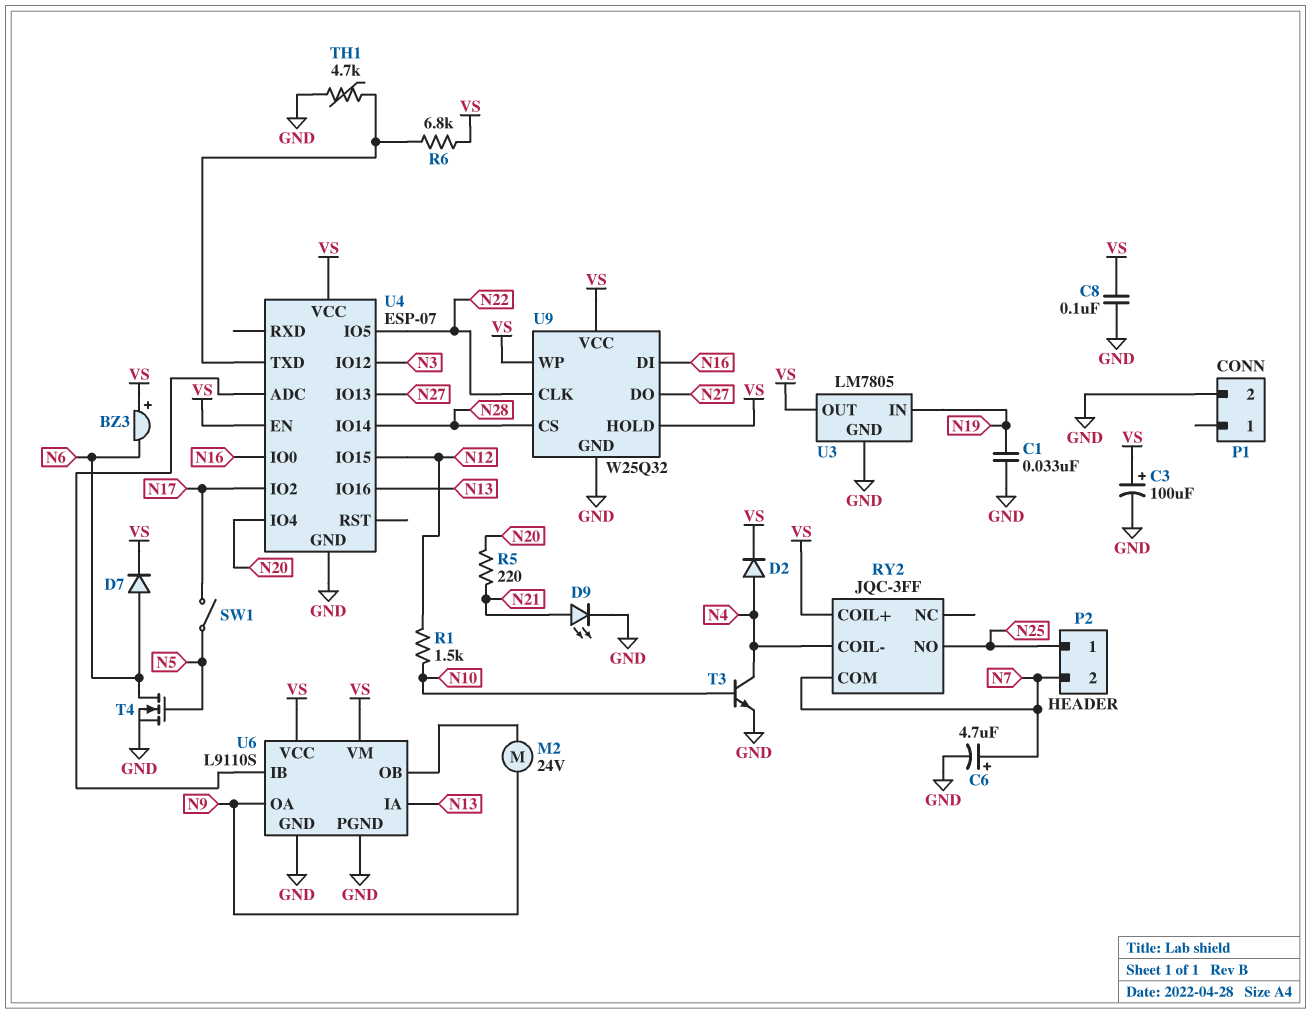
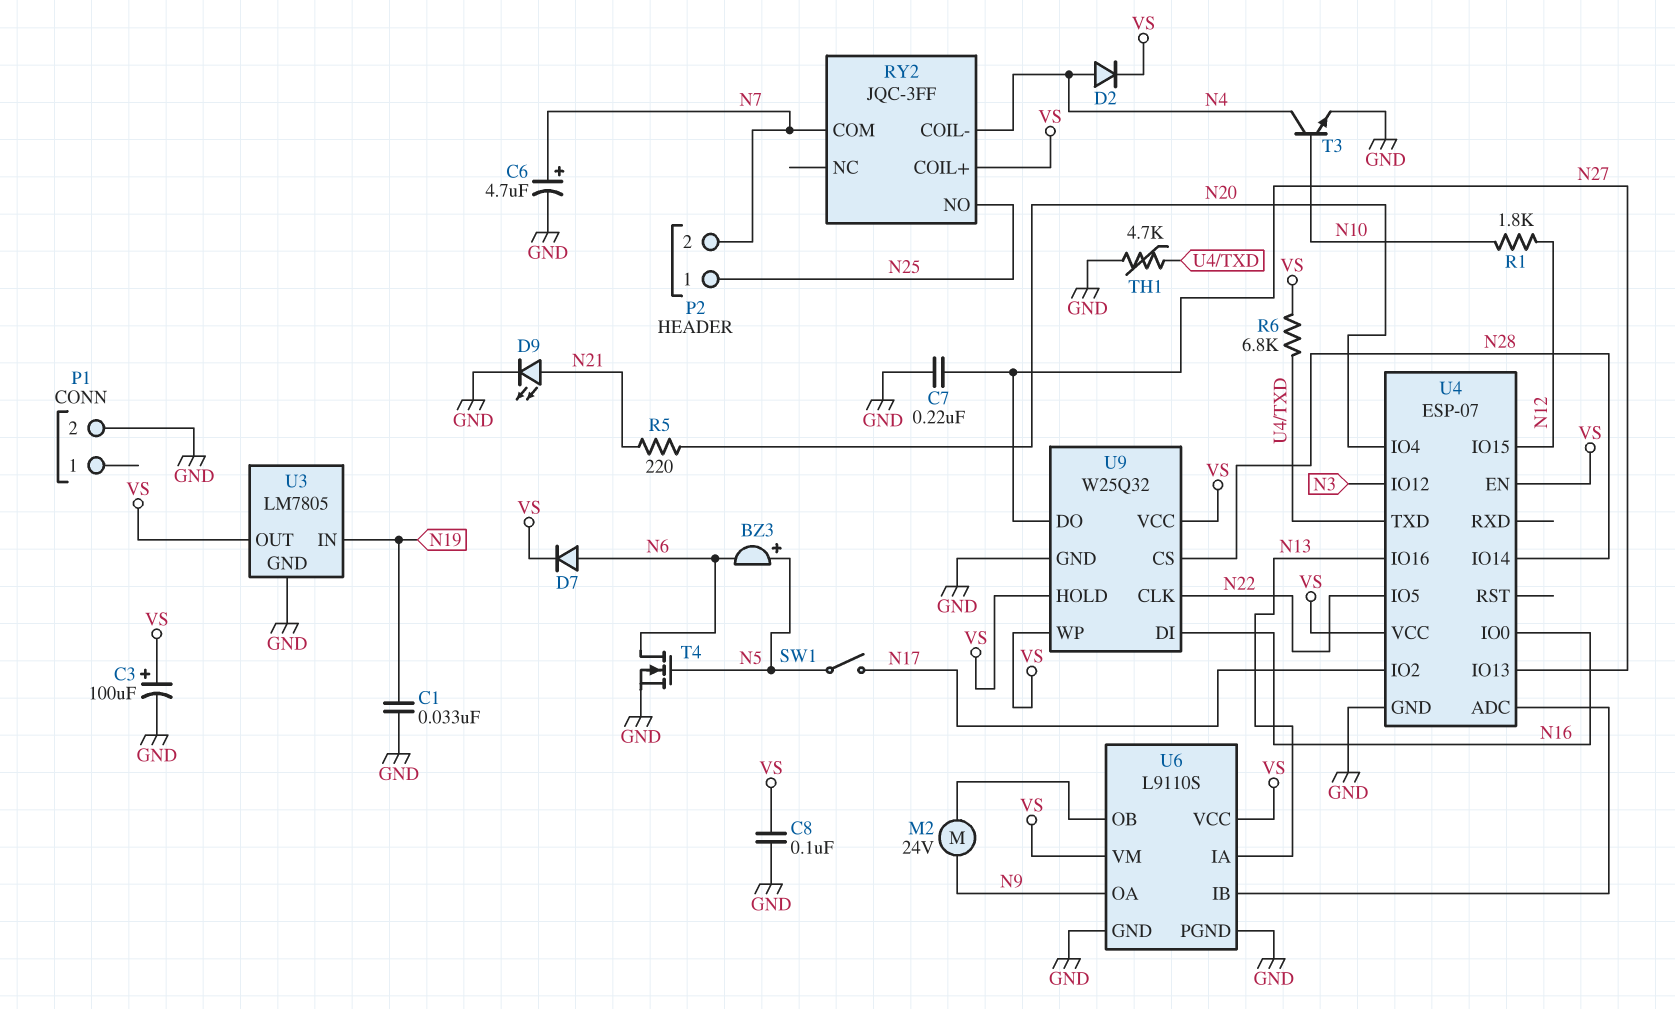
BZ3: buzzer (plus VS, minus N6) -> buzzer (plus N5, minus N6)
C7: none -> 220nF (GND, N27)
R1: 1.5k (N10, N12) -> 1.8k (N10, N12)

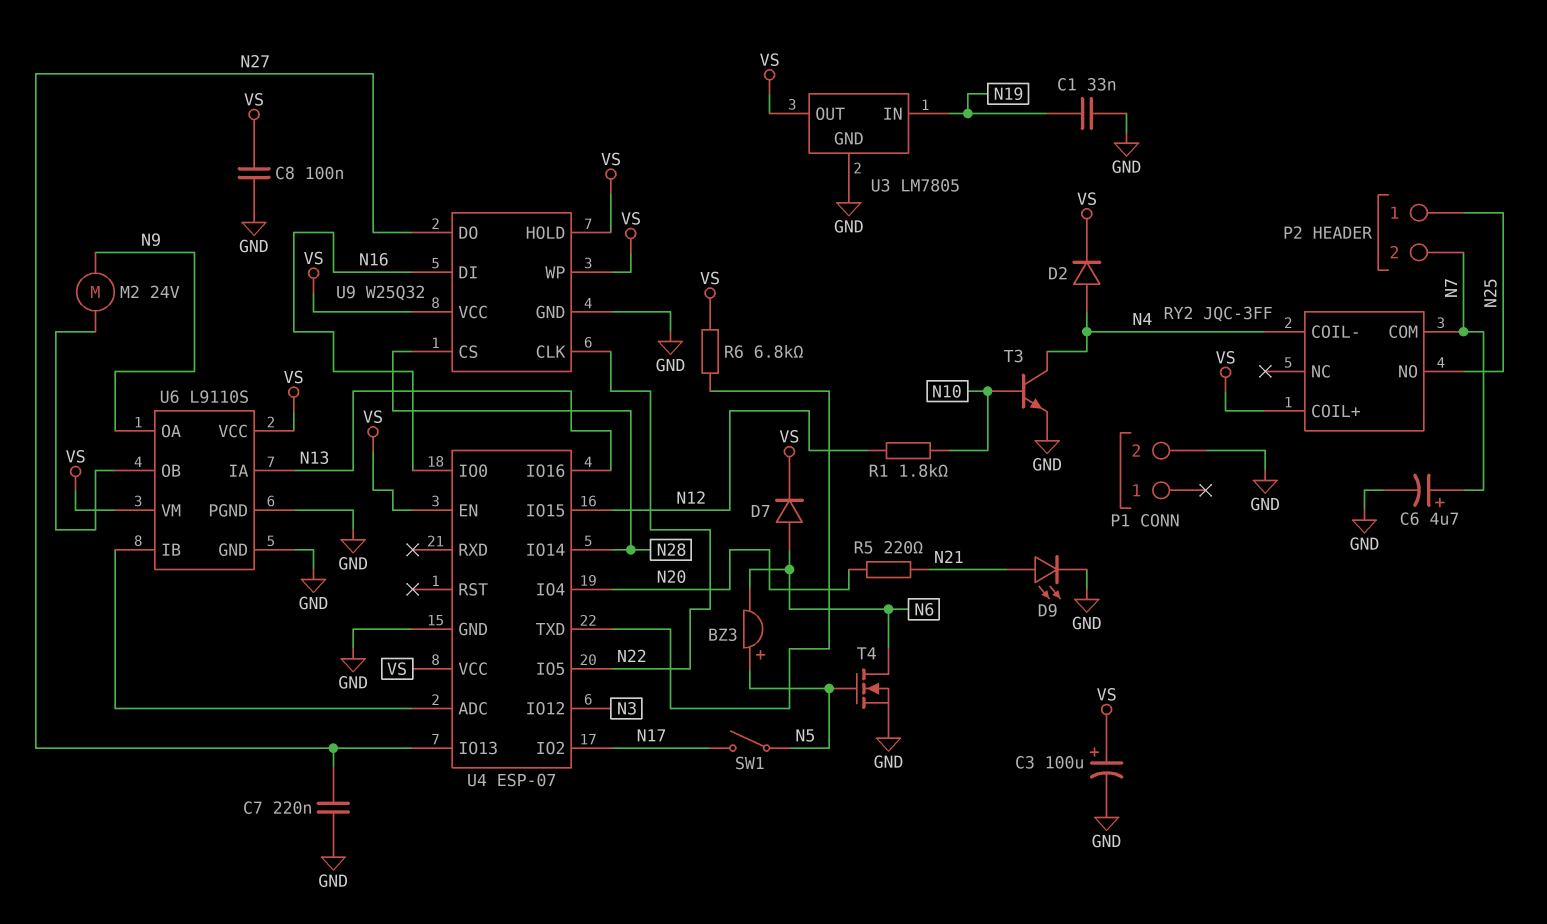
TH1: 4.7k (GND, U4/TXD) -> none

